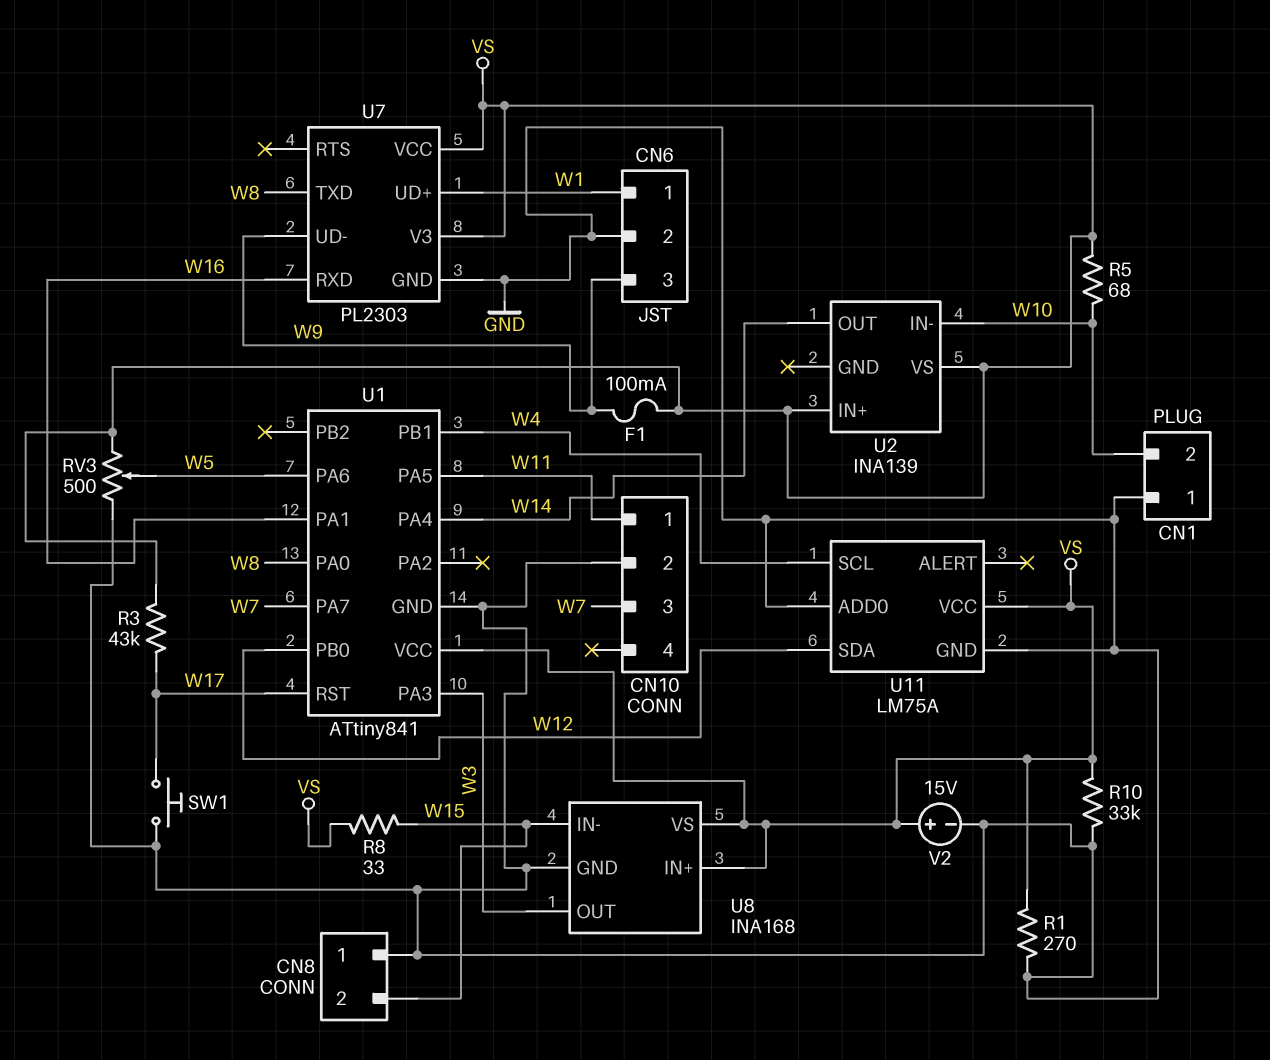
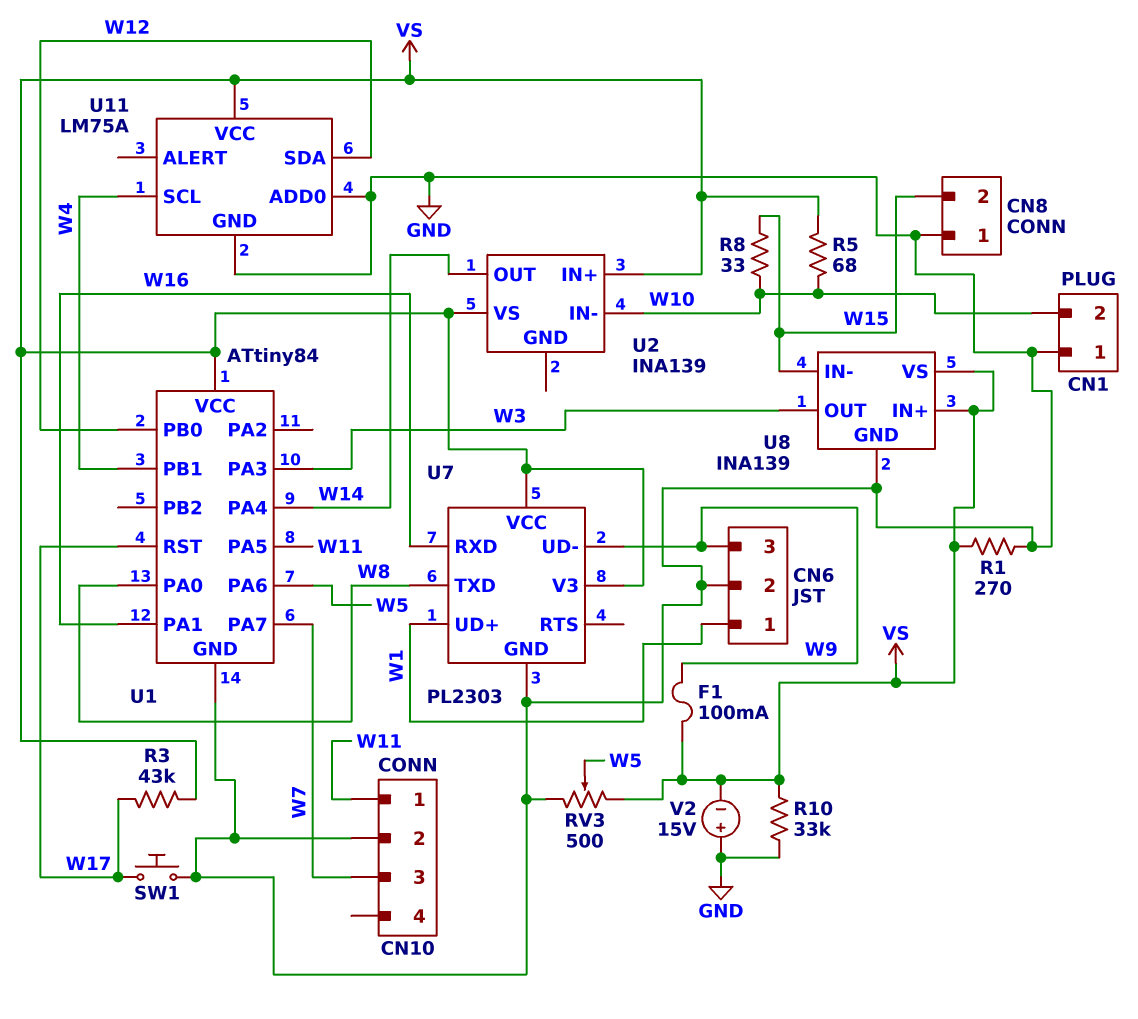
R8: 33 (VS, W15) -> 33 (W10, W15)
U1: ATtiny841 -> ATtiny84
U8: INA168 -> INA139
V2: 15V (plus VS, minus GND) -> 15V (plus GND, minus VS)

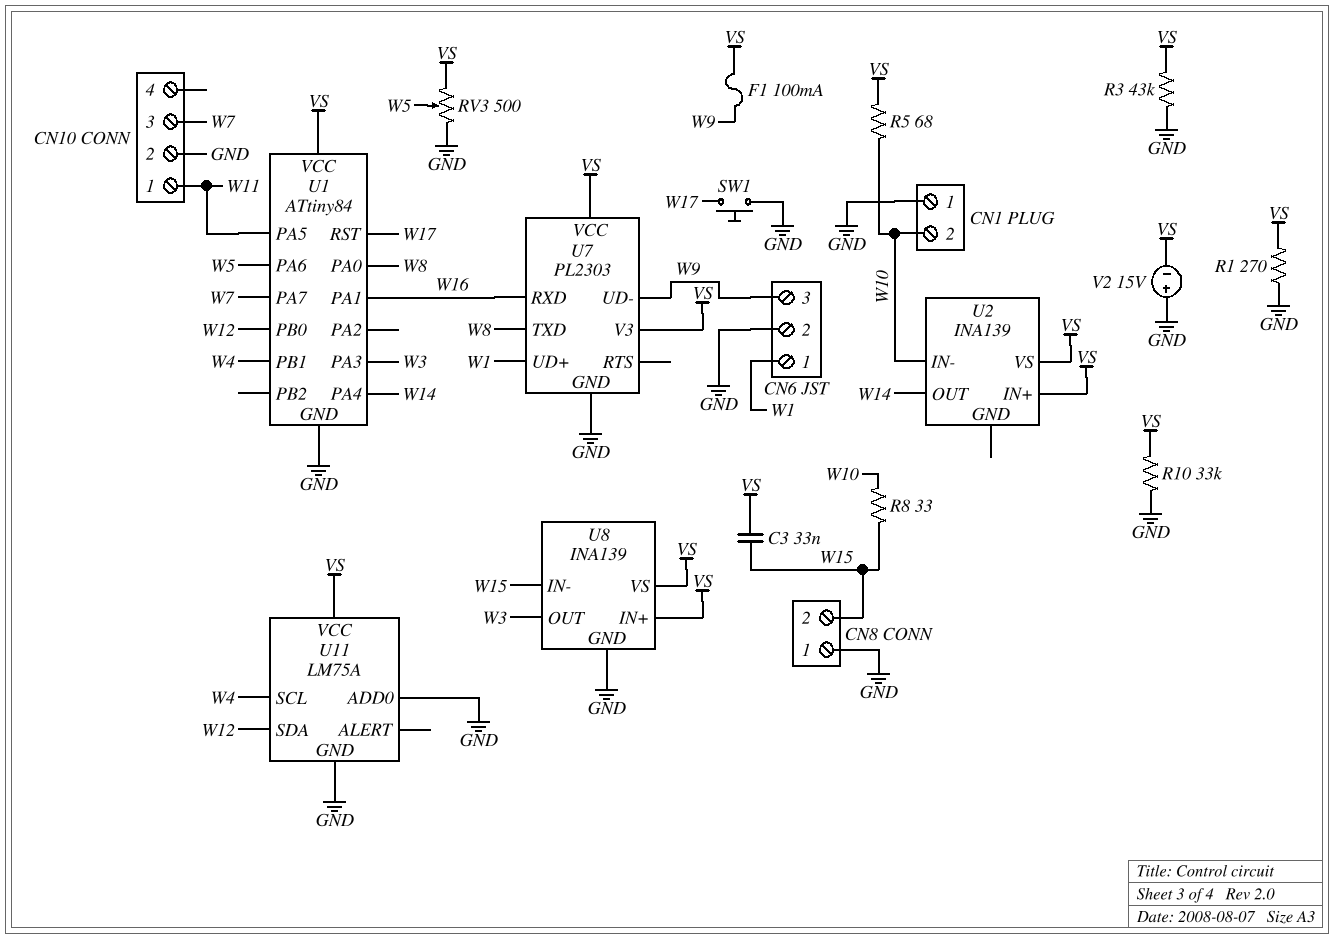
C3: none -> 33nF (VS, W15)
R3: 43k (VS, W17) -> 43k (GND, VS)

